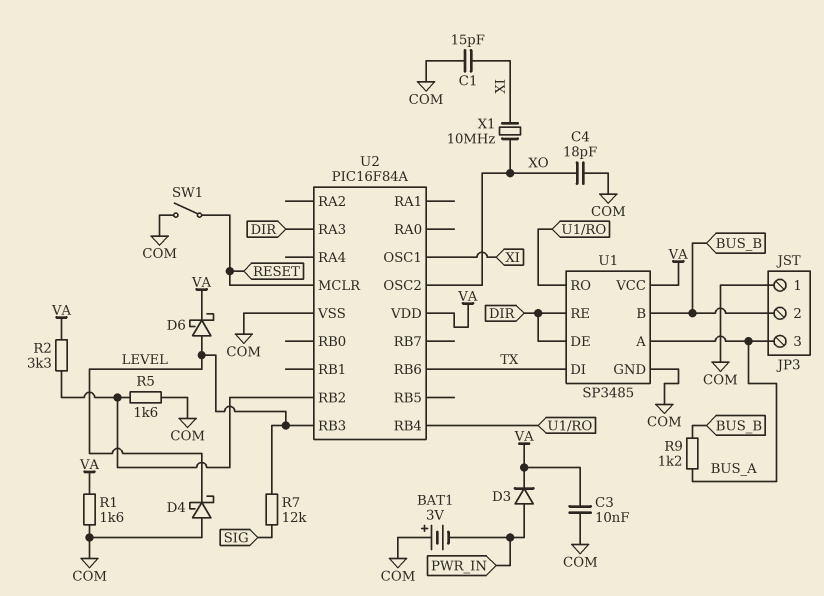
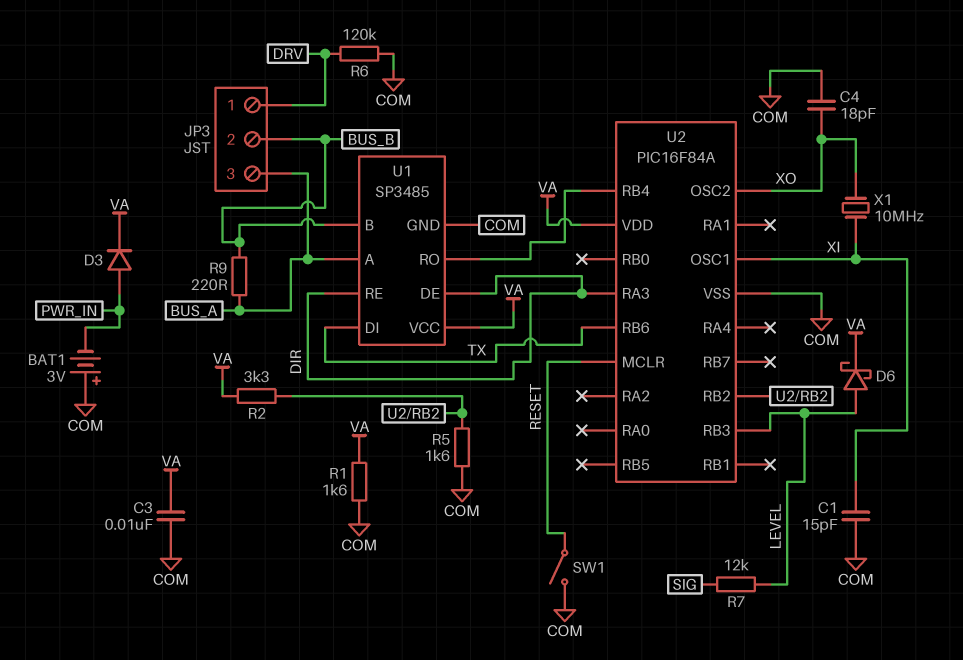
D4: schottky (A COM, K LEVEL) -> none
JP3 pin 1: COM -> DRV
R6: none -> 120k (COM, DRV)
R9: 1.2k (BUS_A, BUS_B) -> 220 (BUS_A, BUS_B)

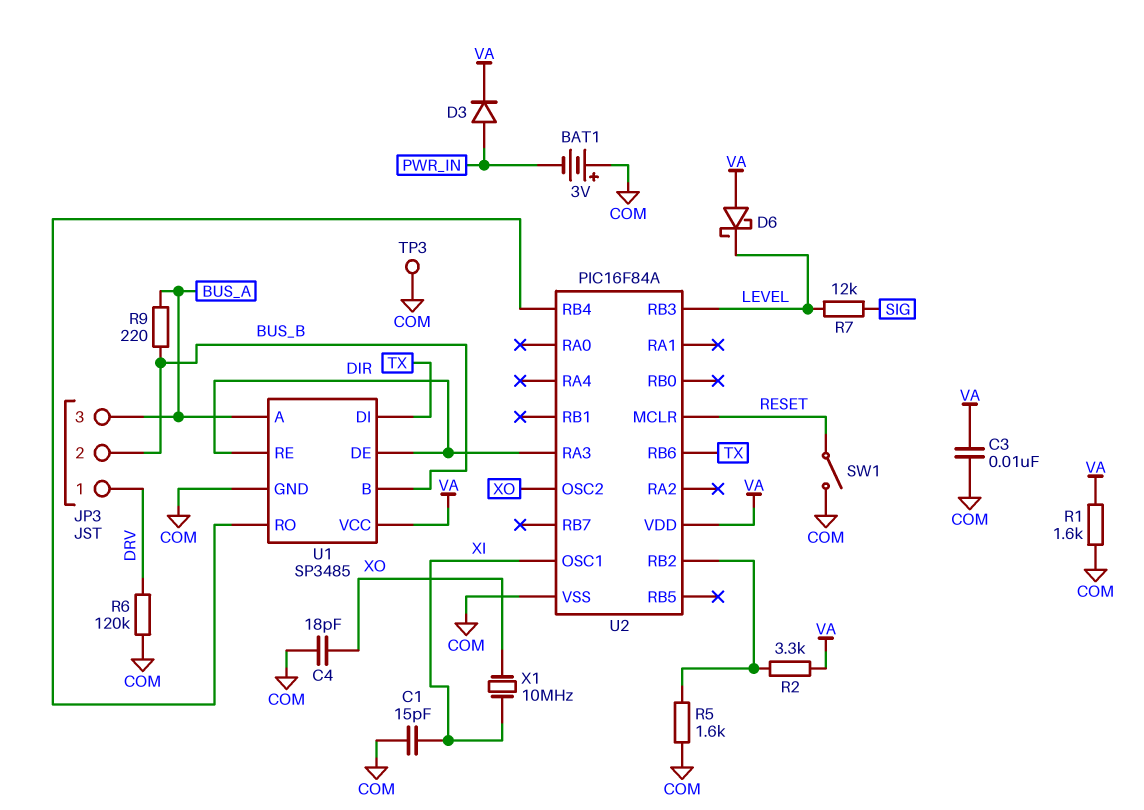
D6: schottky (A LEVEL, K VA) -> schottky (A VA, K LEVEL)
TP3: none -> test point (COM)

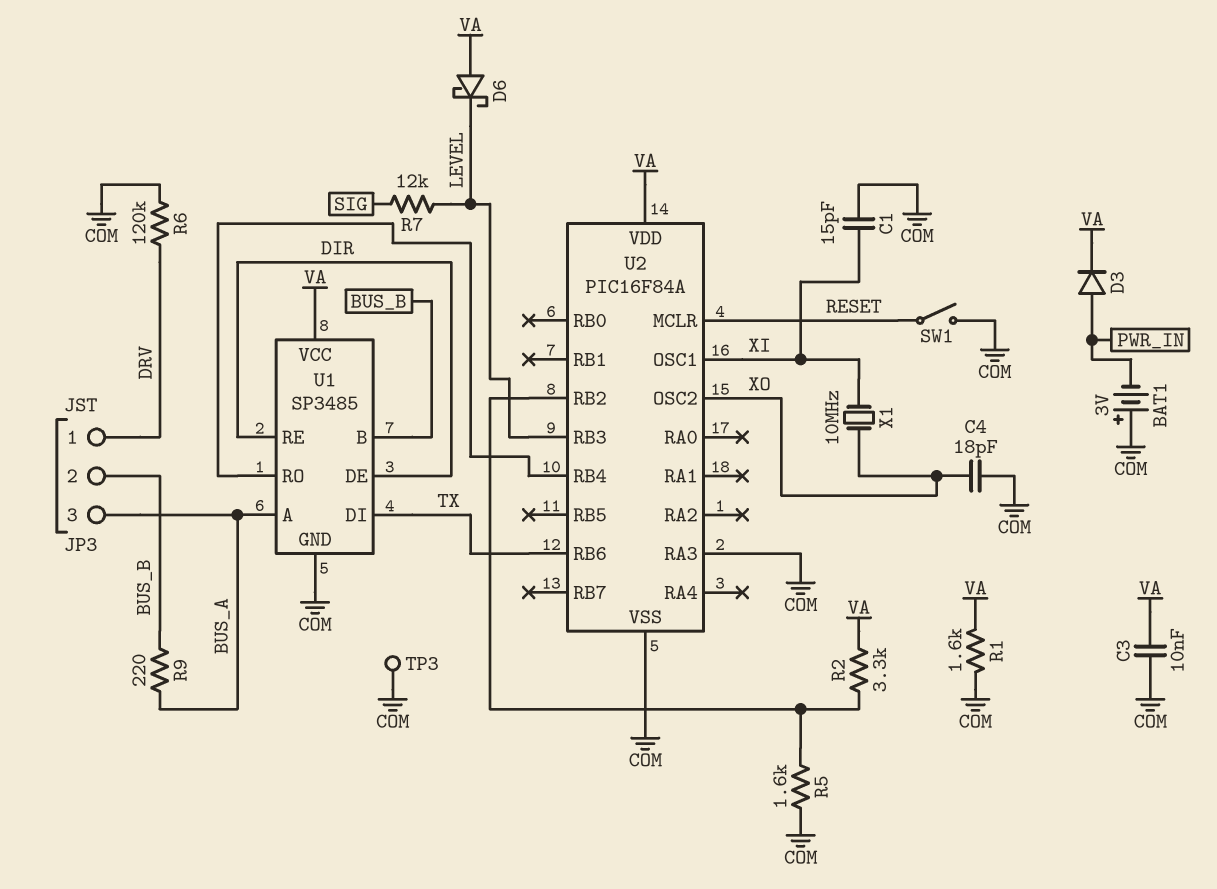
U2 pin RA3: DIR -> COM

